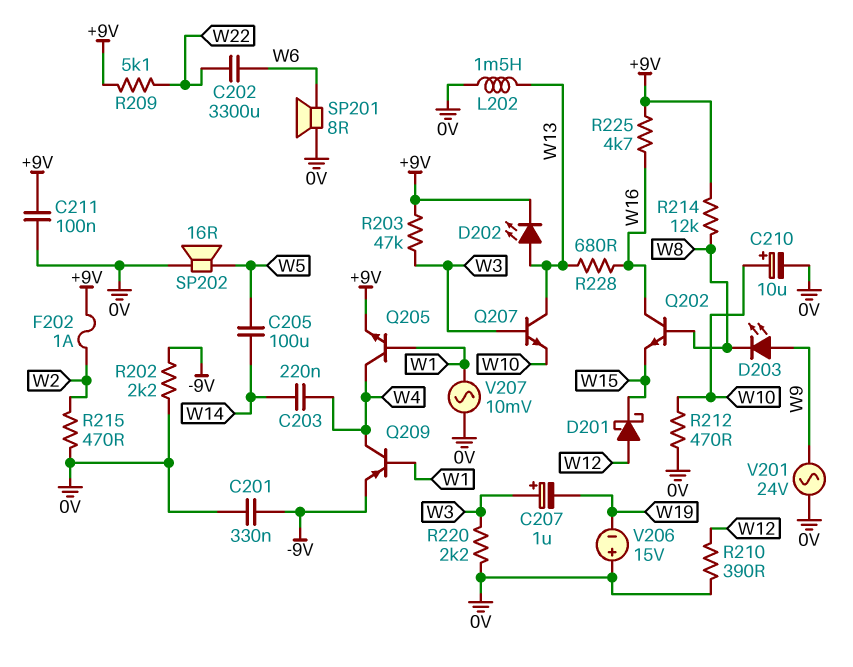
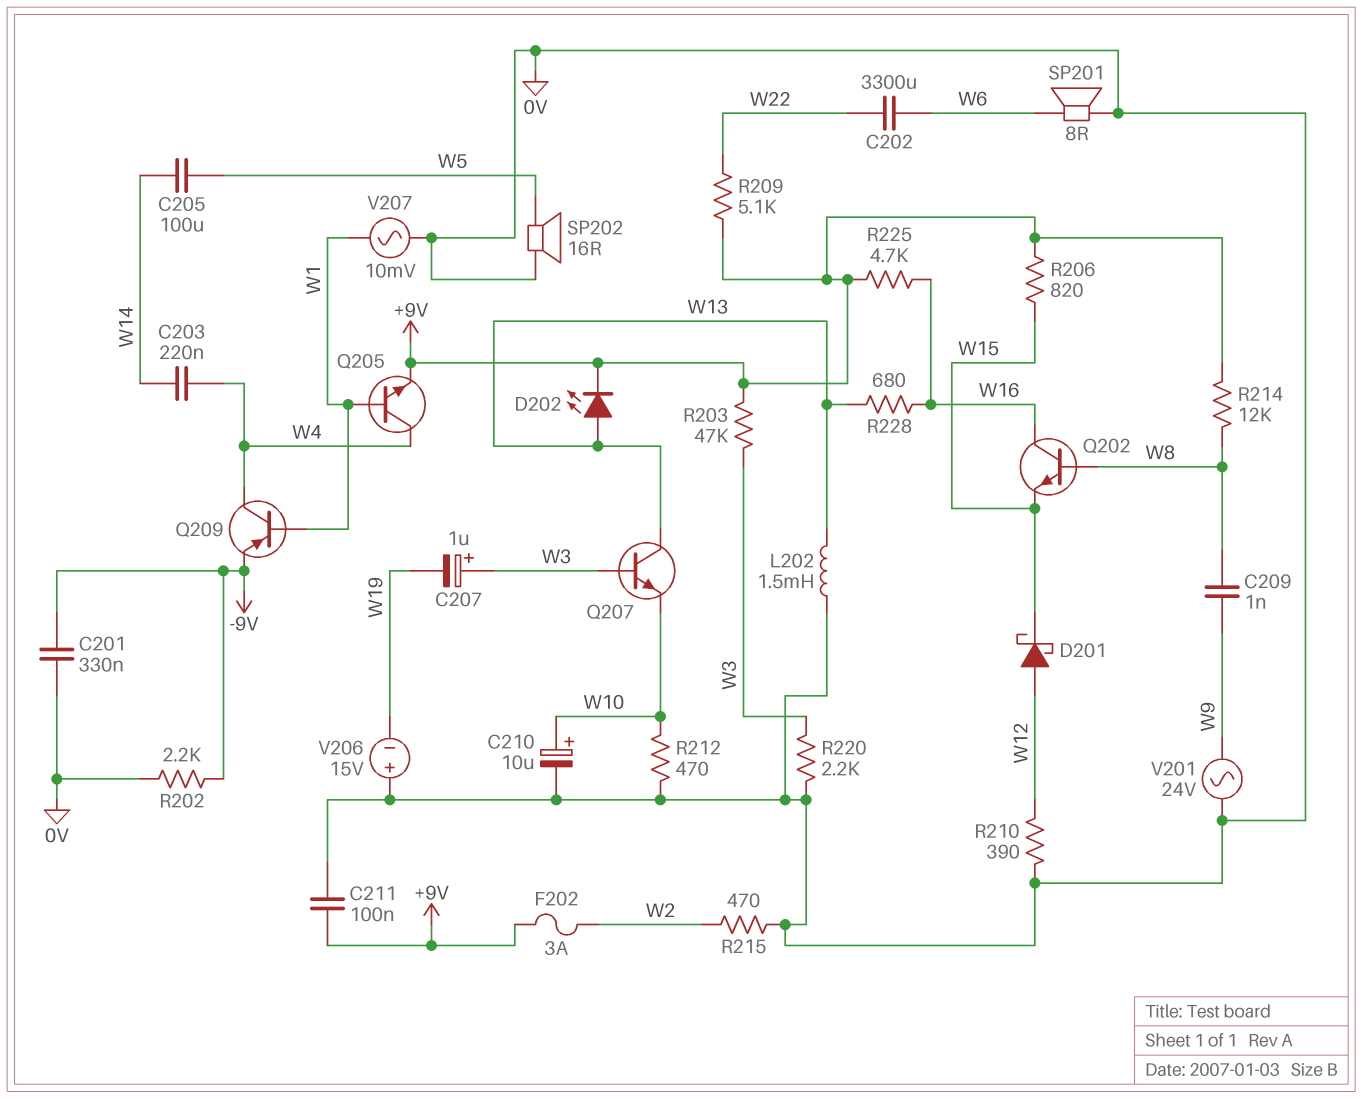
C209: none -> 1nF (W8, W9)
D203: LED (A W9, K W8) -> none
F202: 1A (+9V, W2) -> 3A (+9V, W2)
R206: none -> 820 (+9V, W15)

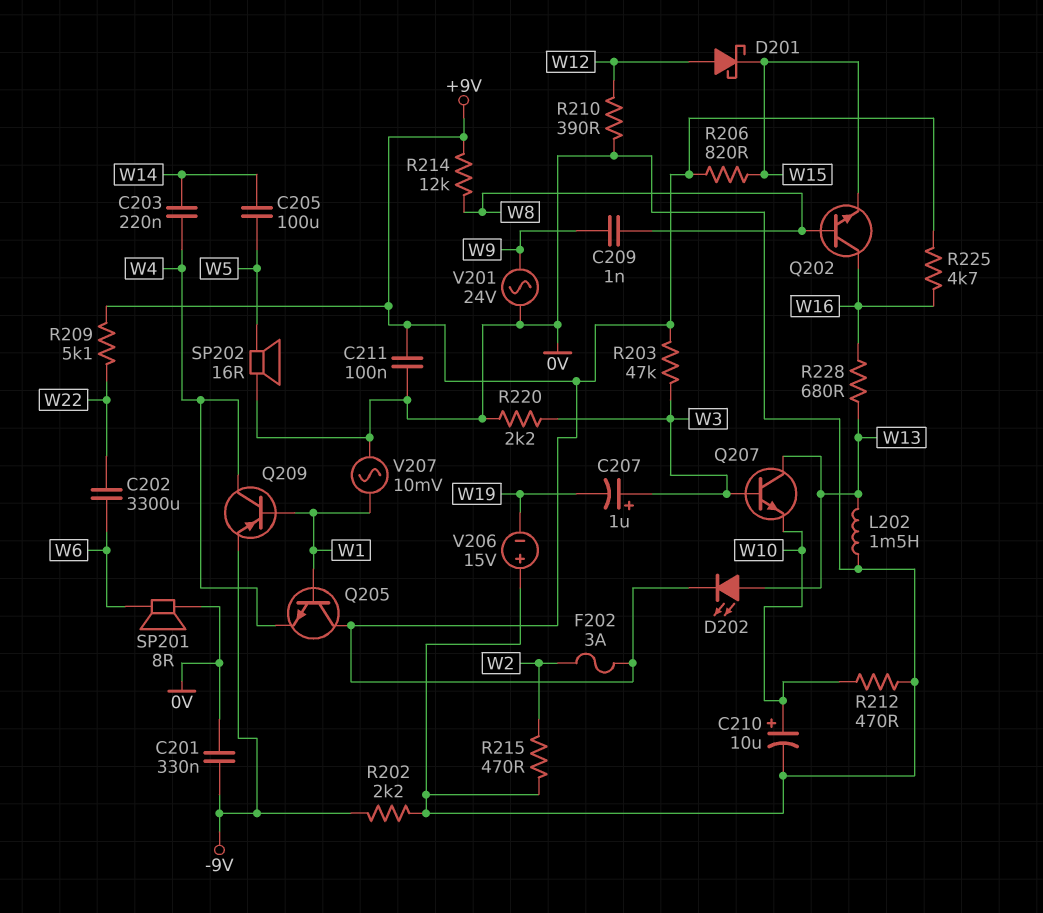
Q205: NPN (B W1, C W4, E +9V) -> NPN (B W1, C +9V, E W4)

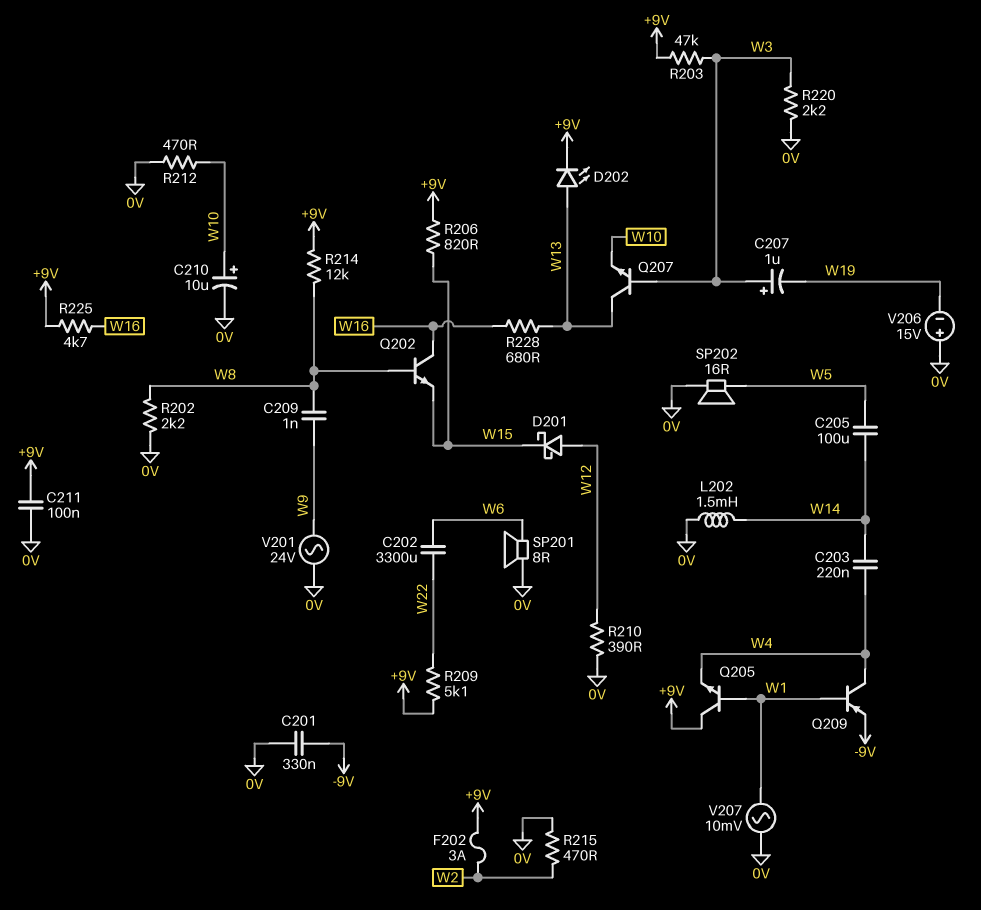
L202: 1.5mH (0V, W13) -> 1.5mH (0V, W14)
R202: 2.2k (-9V, 0V) -> 2.2k (0V, W8)

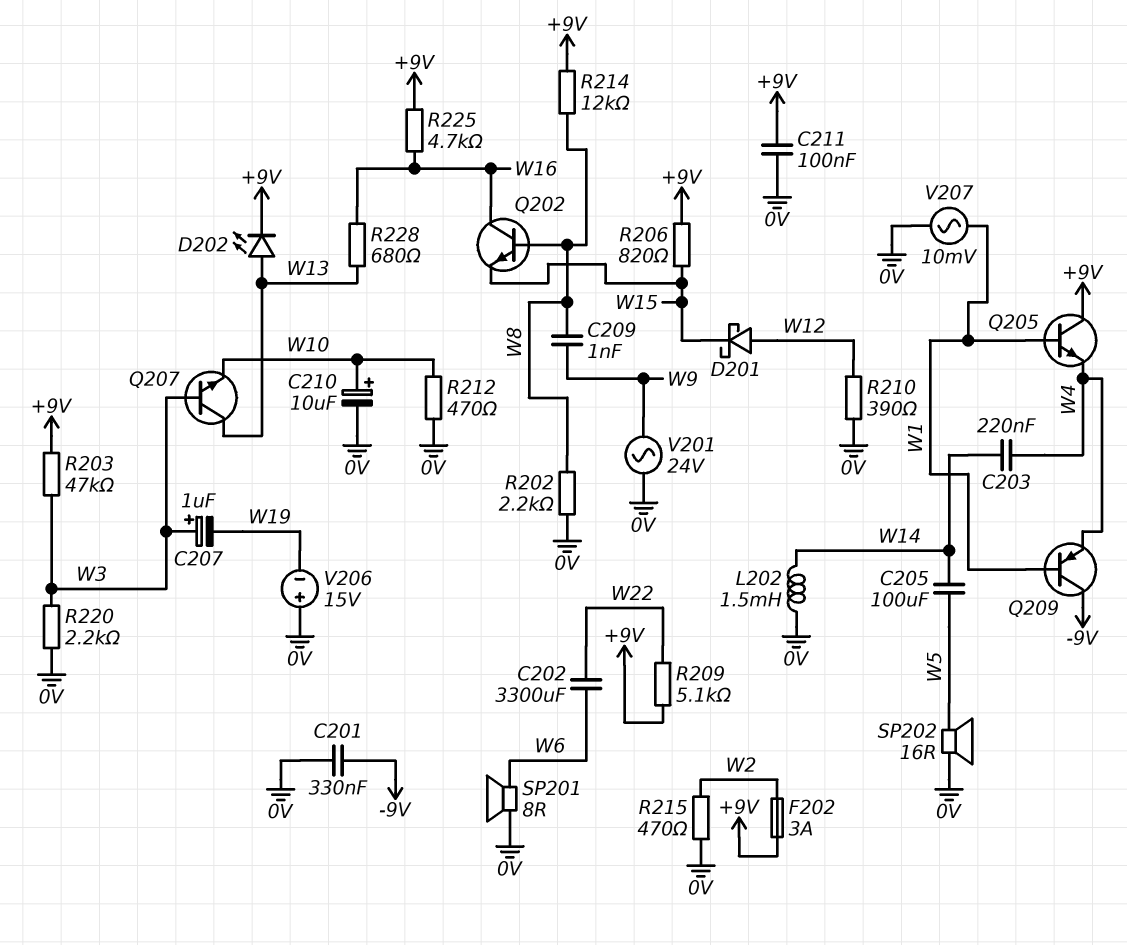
Q209: PNP (B W1, C W4, E -9V) -> PNP (B W1, C -9V, E W4)

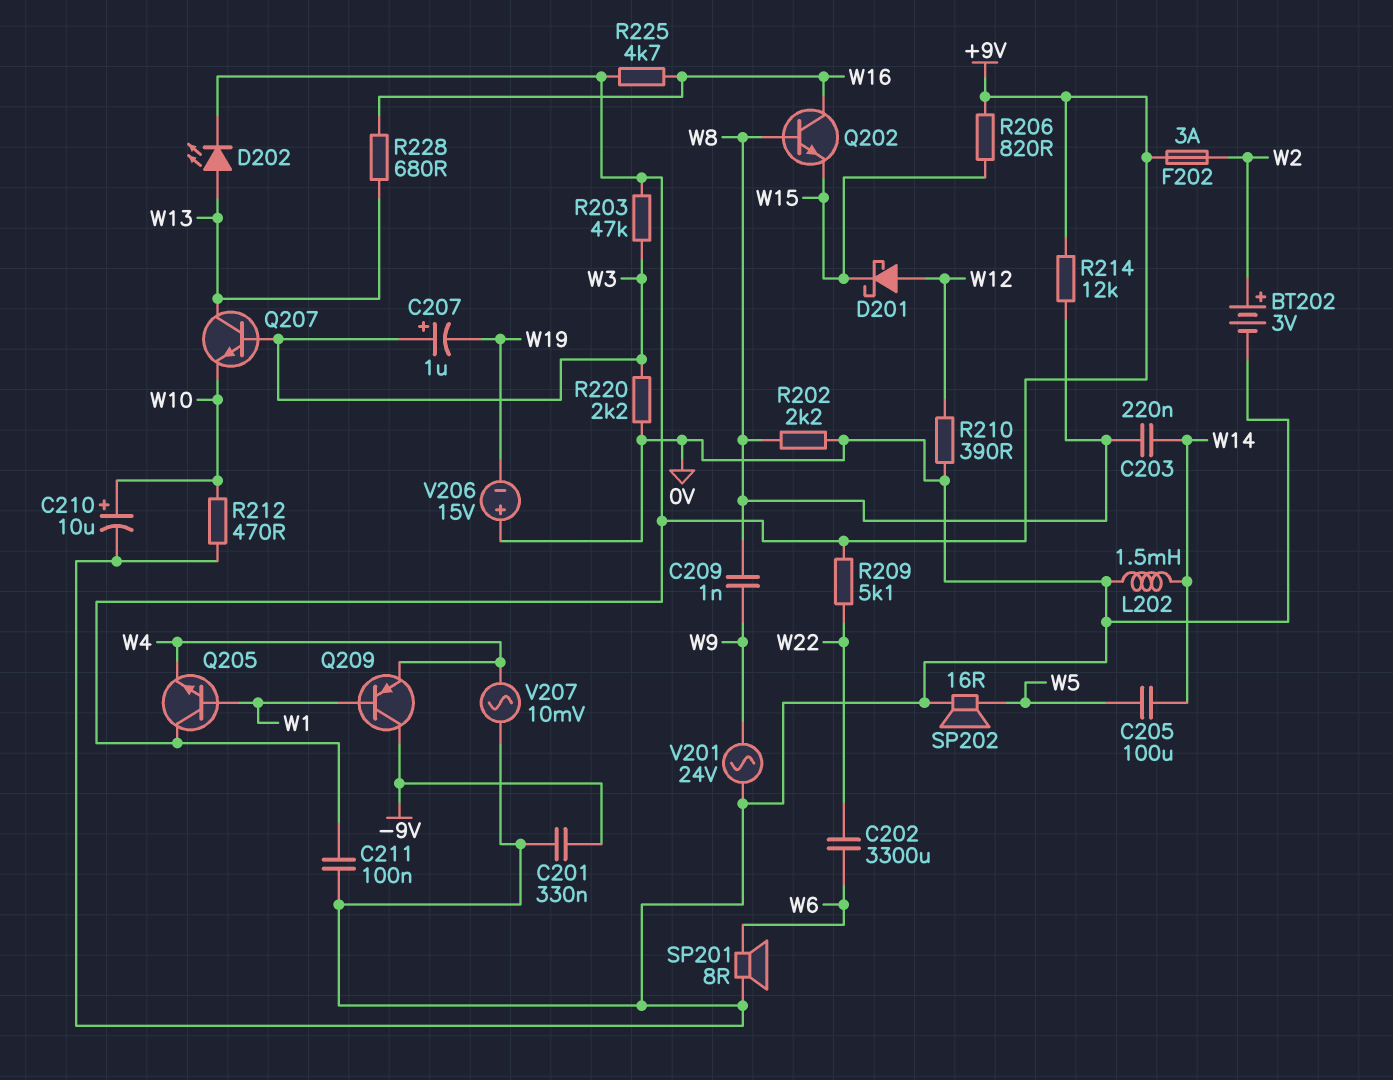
BT202: none -> 3V (plus W2, minus 0V)
C203: 220nF (W4, W14) -> 220nF (W8, W14)
R215: 470 (0V, W2) -> none
V207: AC 10mV (0V, W1) -> AC 10mV (0V, W4)

